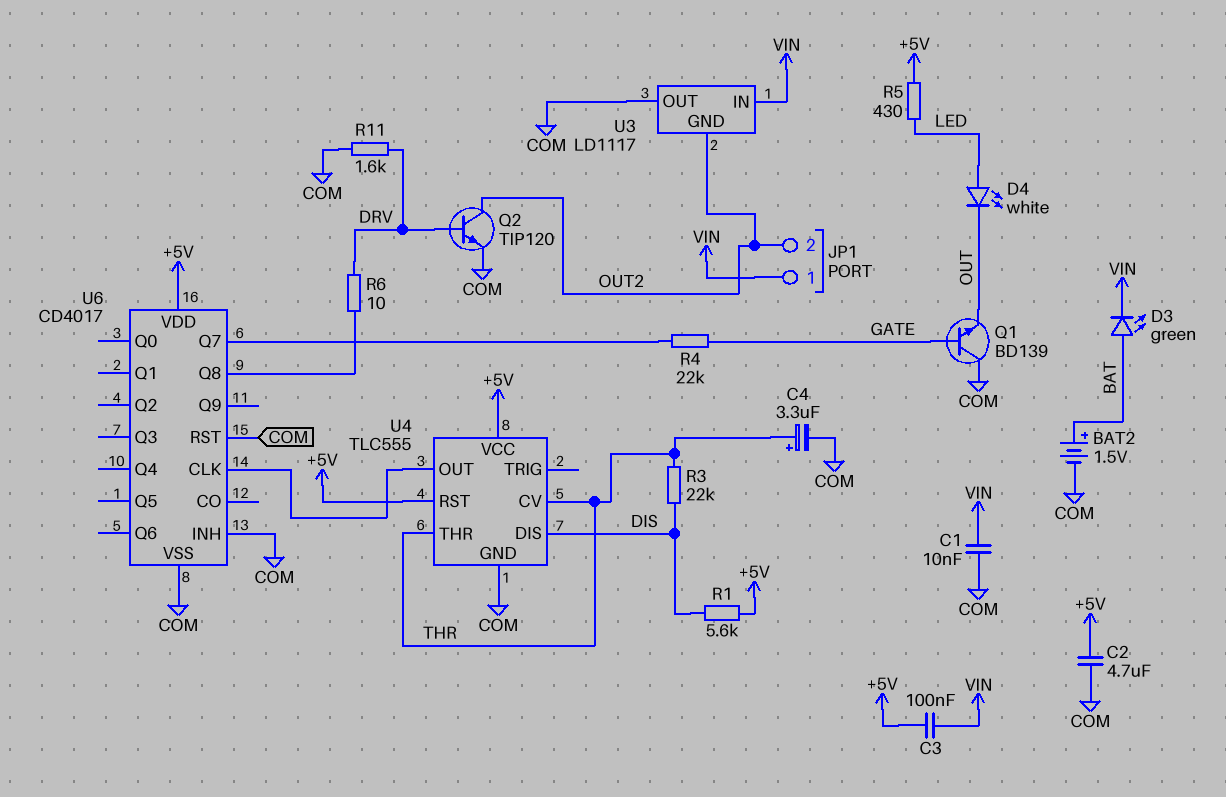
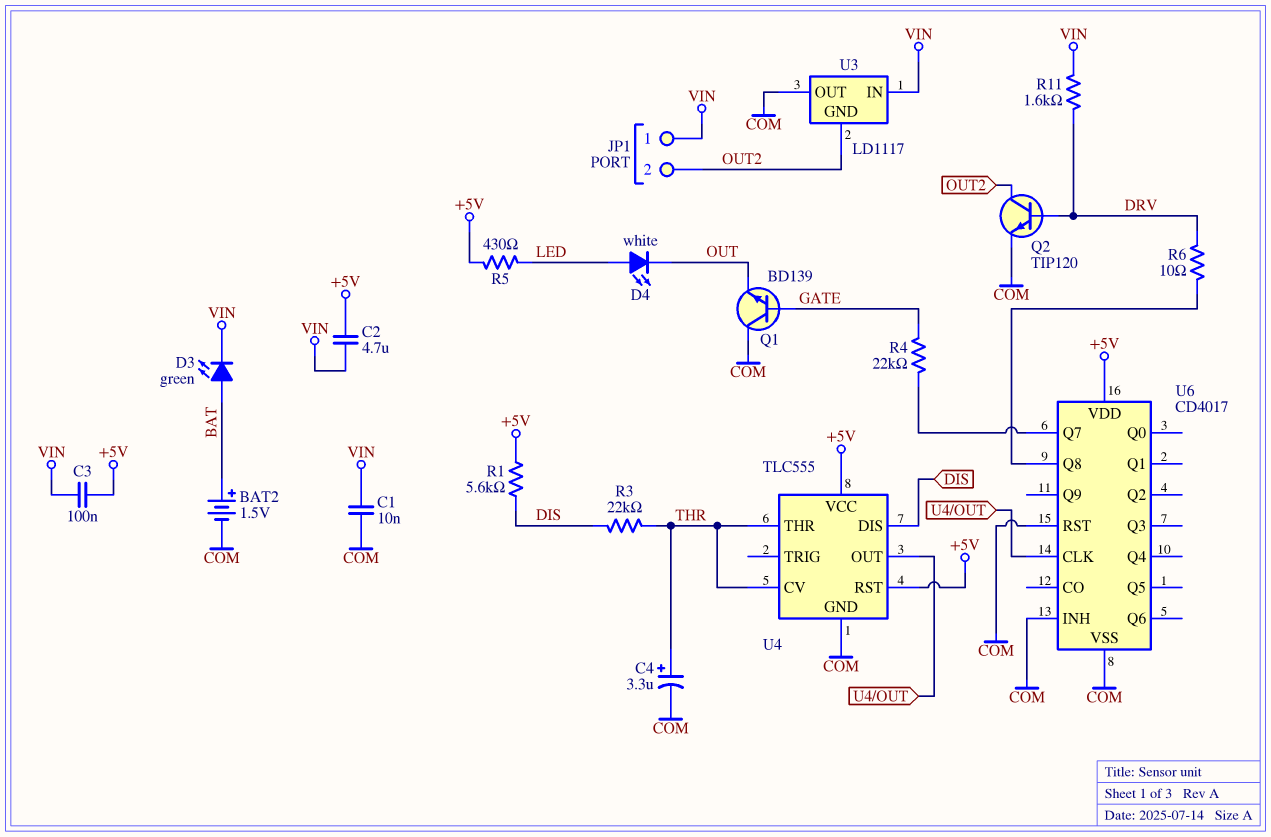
C2: 4.7uF (+5V, COM) -> 4.7uF (+5V, VIN)
R11: 1.6k (COM, DRV) -> 1.6k (DRV, VIN)

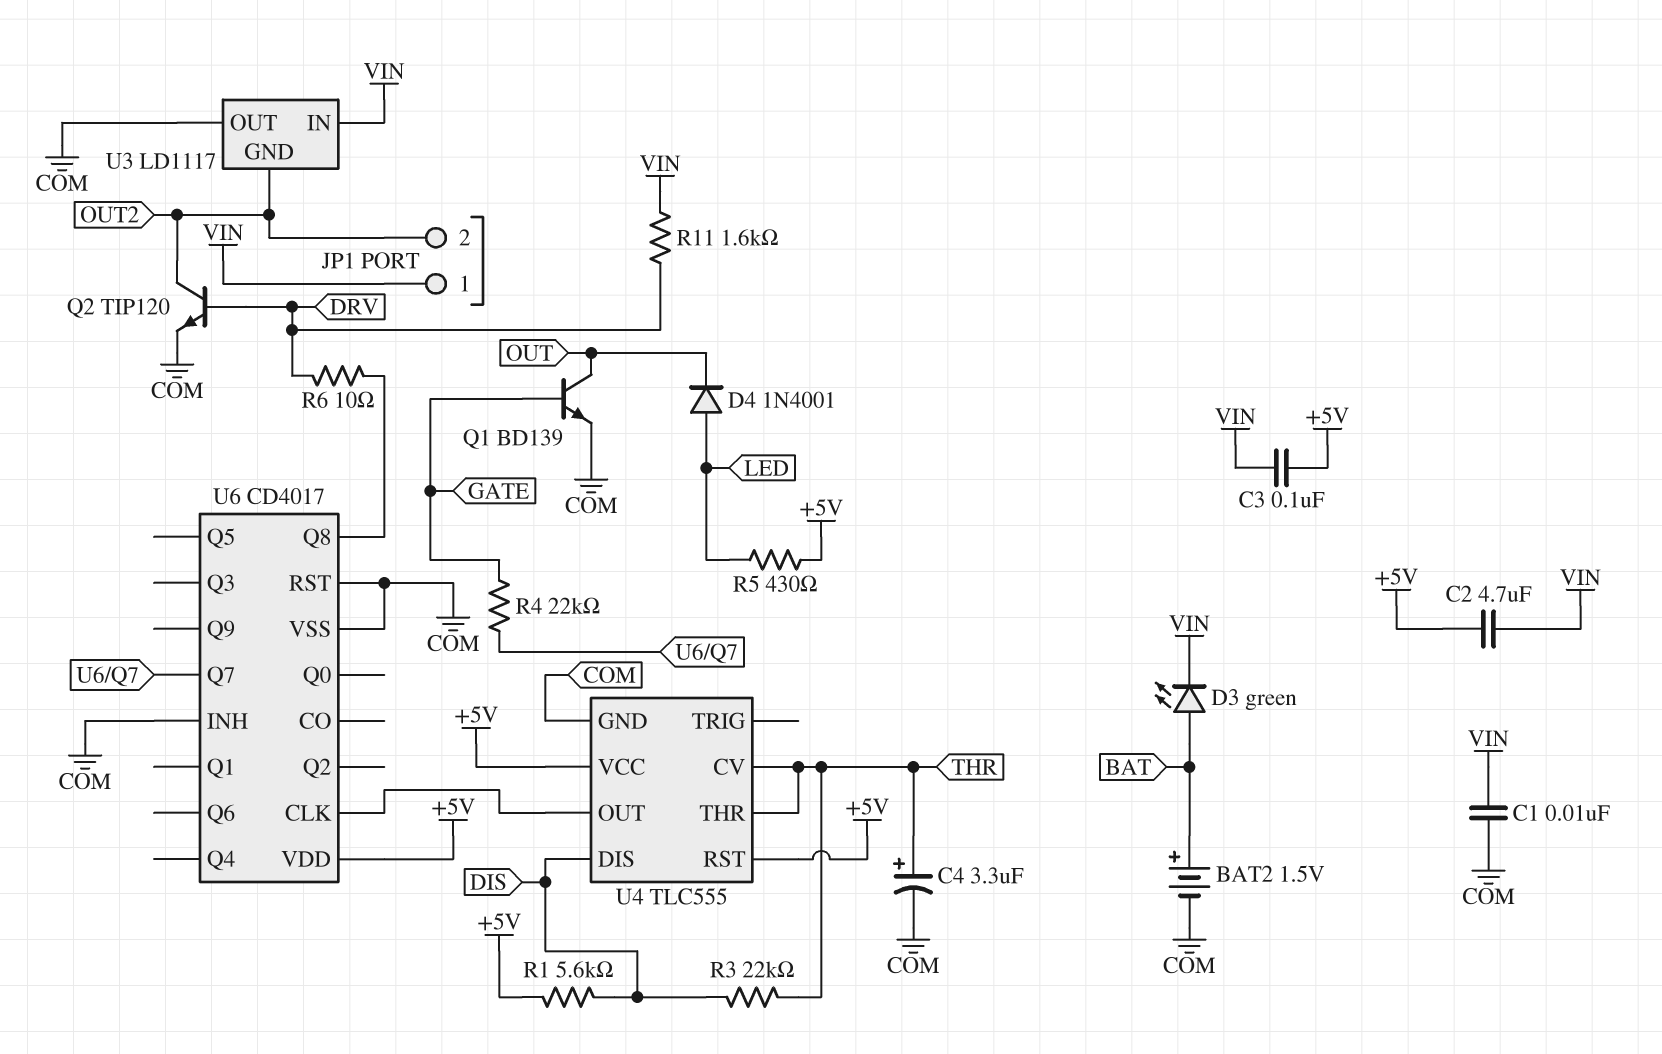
D4: LED white (A LED, K OUT) -> diode 1N4001 (A LED, K OUT)
Q1: NPN BD139 (B GATE, C COM, E OUT) -> NPN BD139 (B GATE, C OUT, E COM)

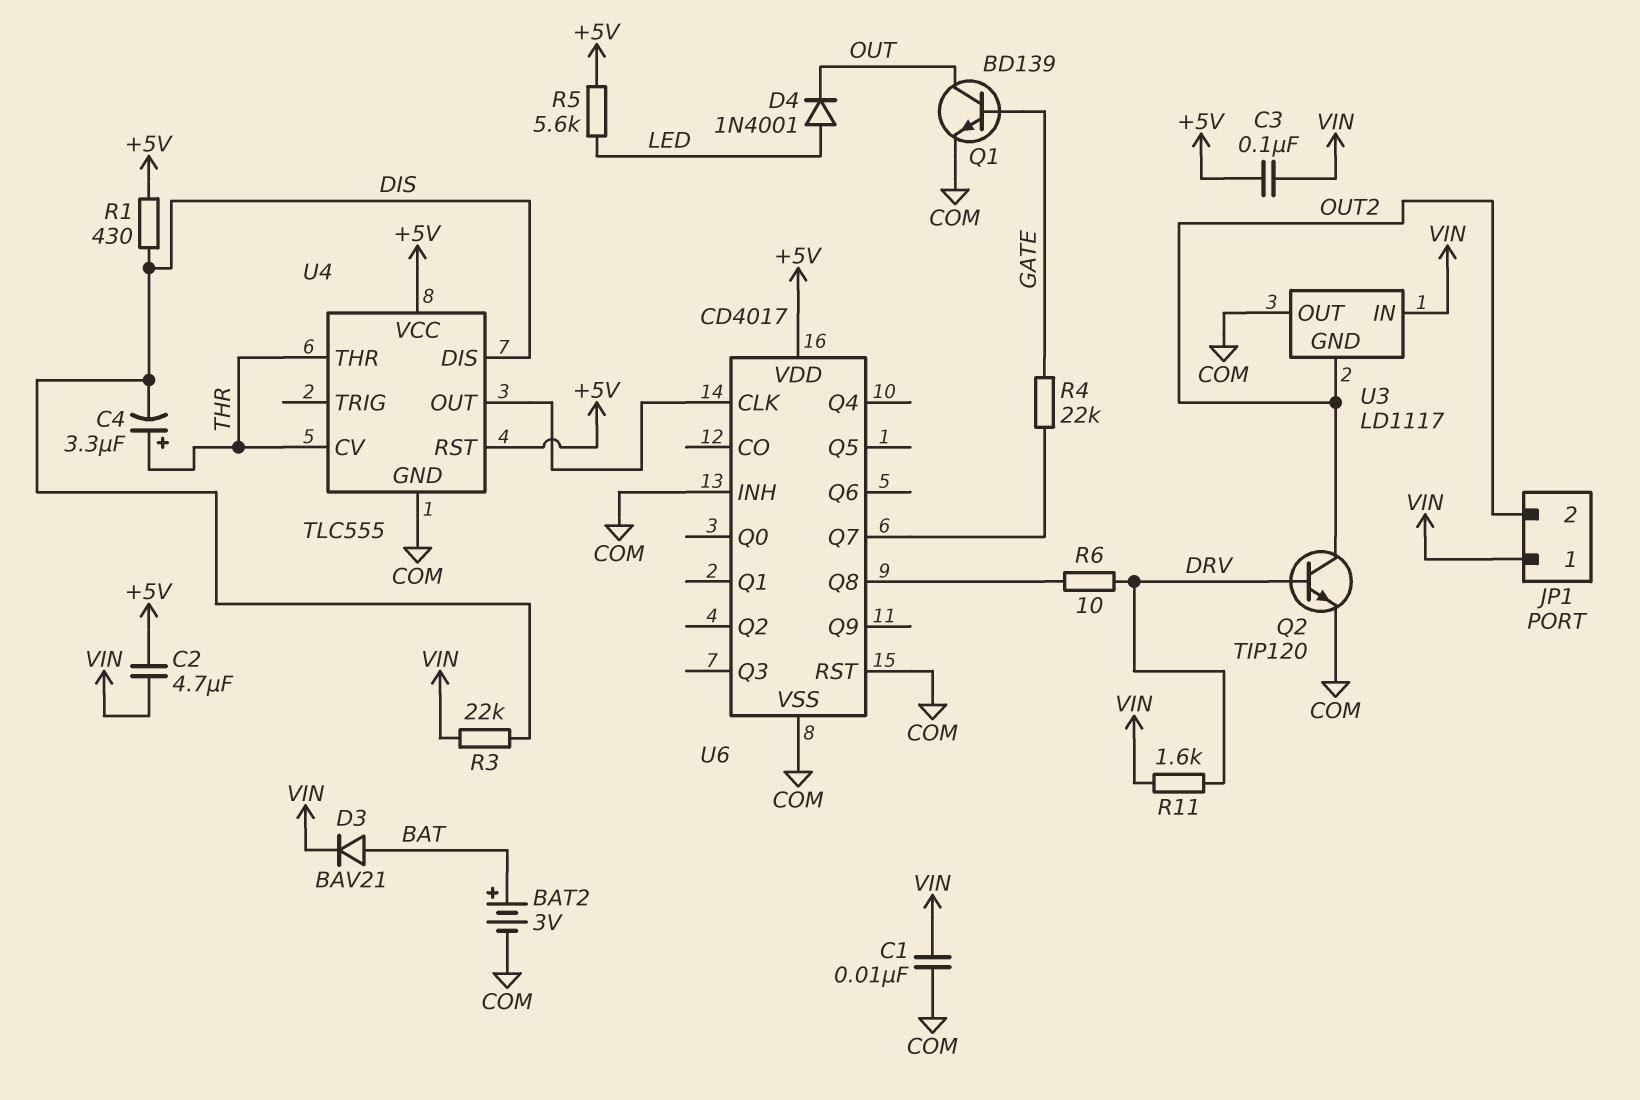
BAT2: 1.5V (plus BAT, minus COM) -> 3V (plus BAT, minus COM)
C4: 3.3uF (plus THR, minus COM) -> 3.3uF (plus THR, minus DIS)
D3: LED green (A BAT, K VIN) -> diode BAV21 (A BAT, K VIN)
R1: 5.6k (+5V, DIS) -> 430 (+5V, DIS)
R3: 22k (DIS, THR) -> 22k (DIS, VIN)
R5: 430 (+5V, LED) -> 5.6k (+5V, LED)

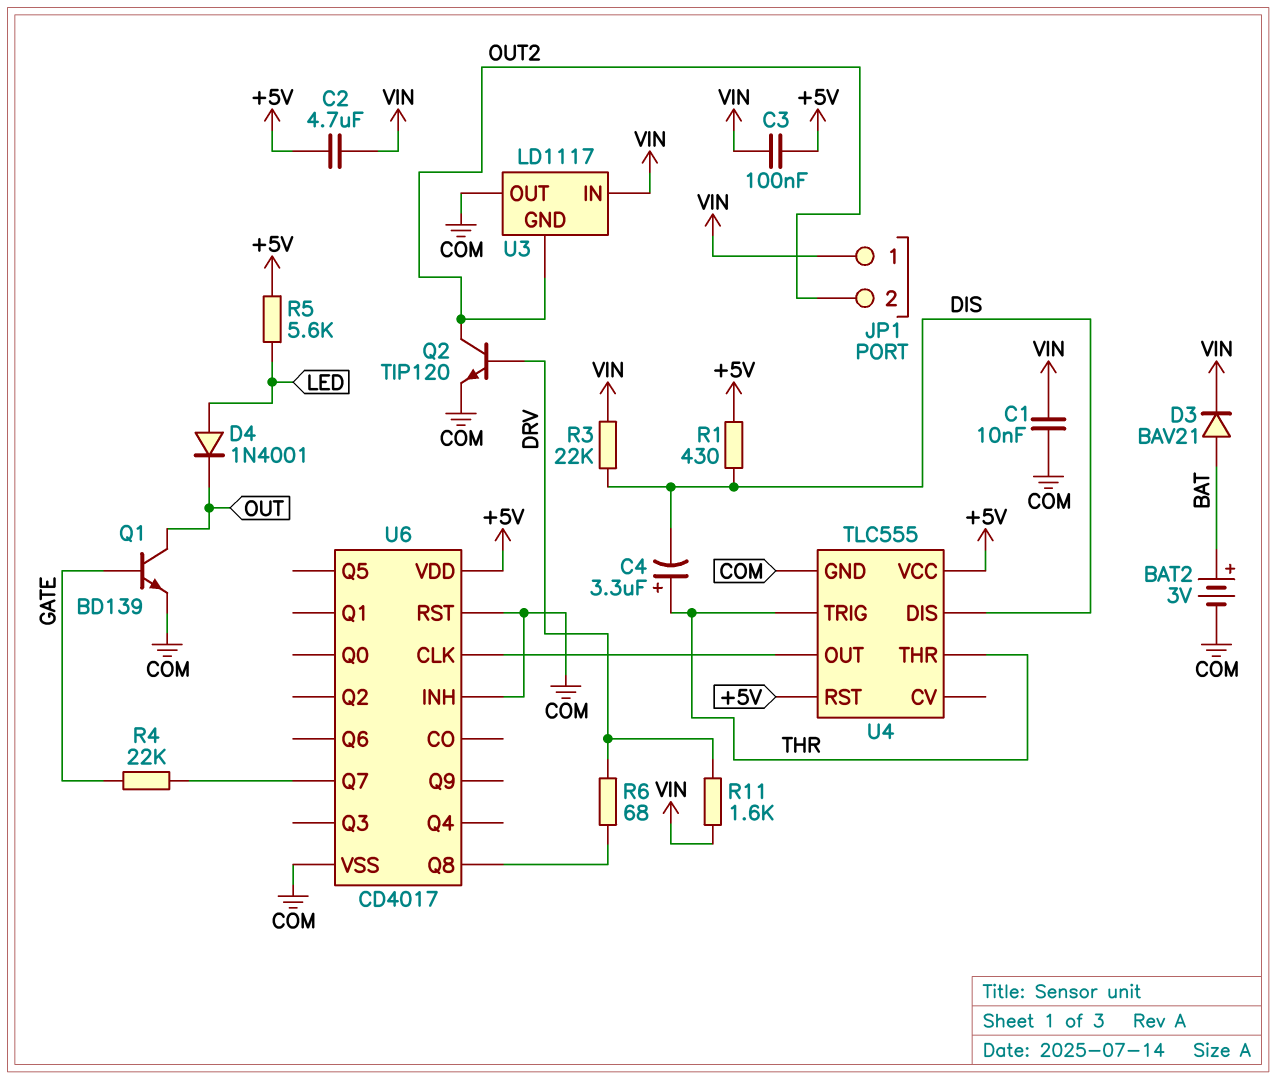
R6: 10 (DRV, U6/Q8) -> 68 (DRV, U6/Q8)
U4 pin CV: THR -> none
U4 pin TRIG: none -> THR

